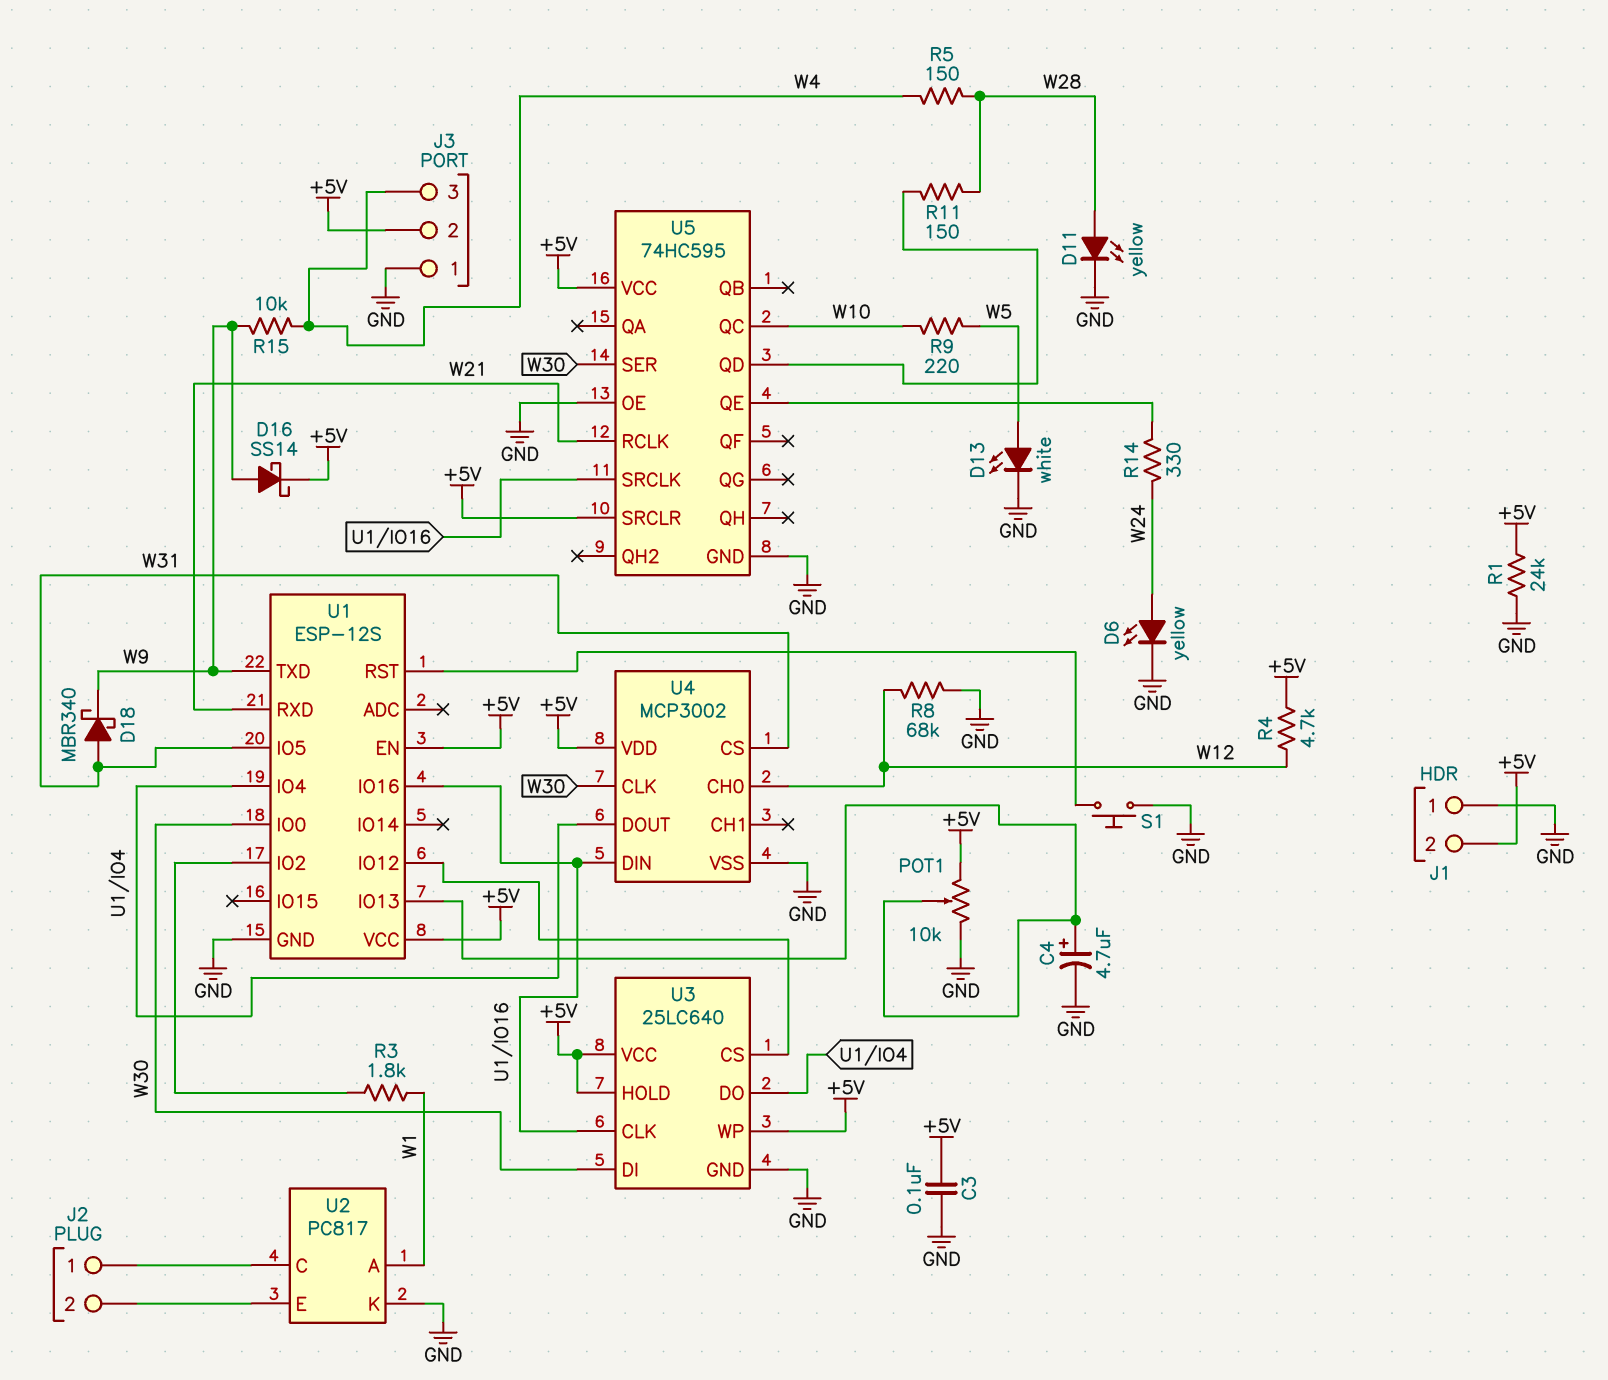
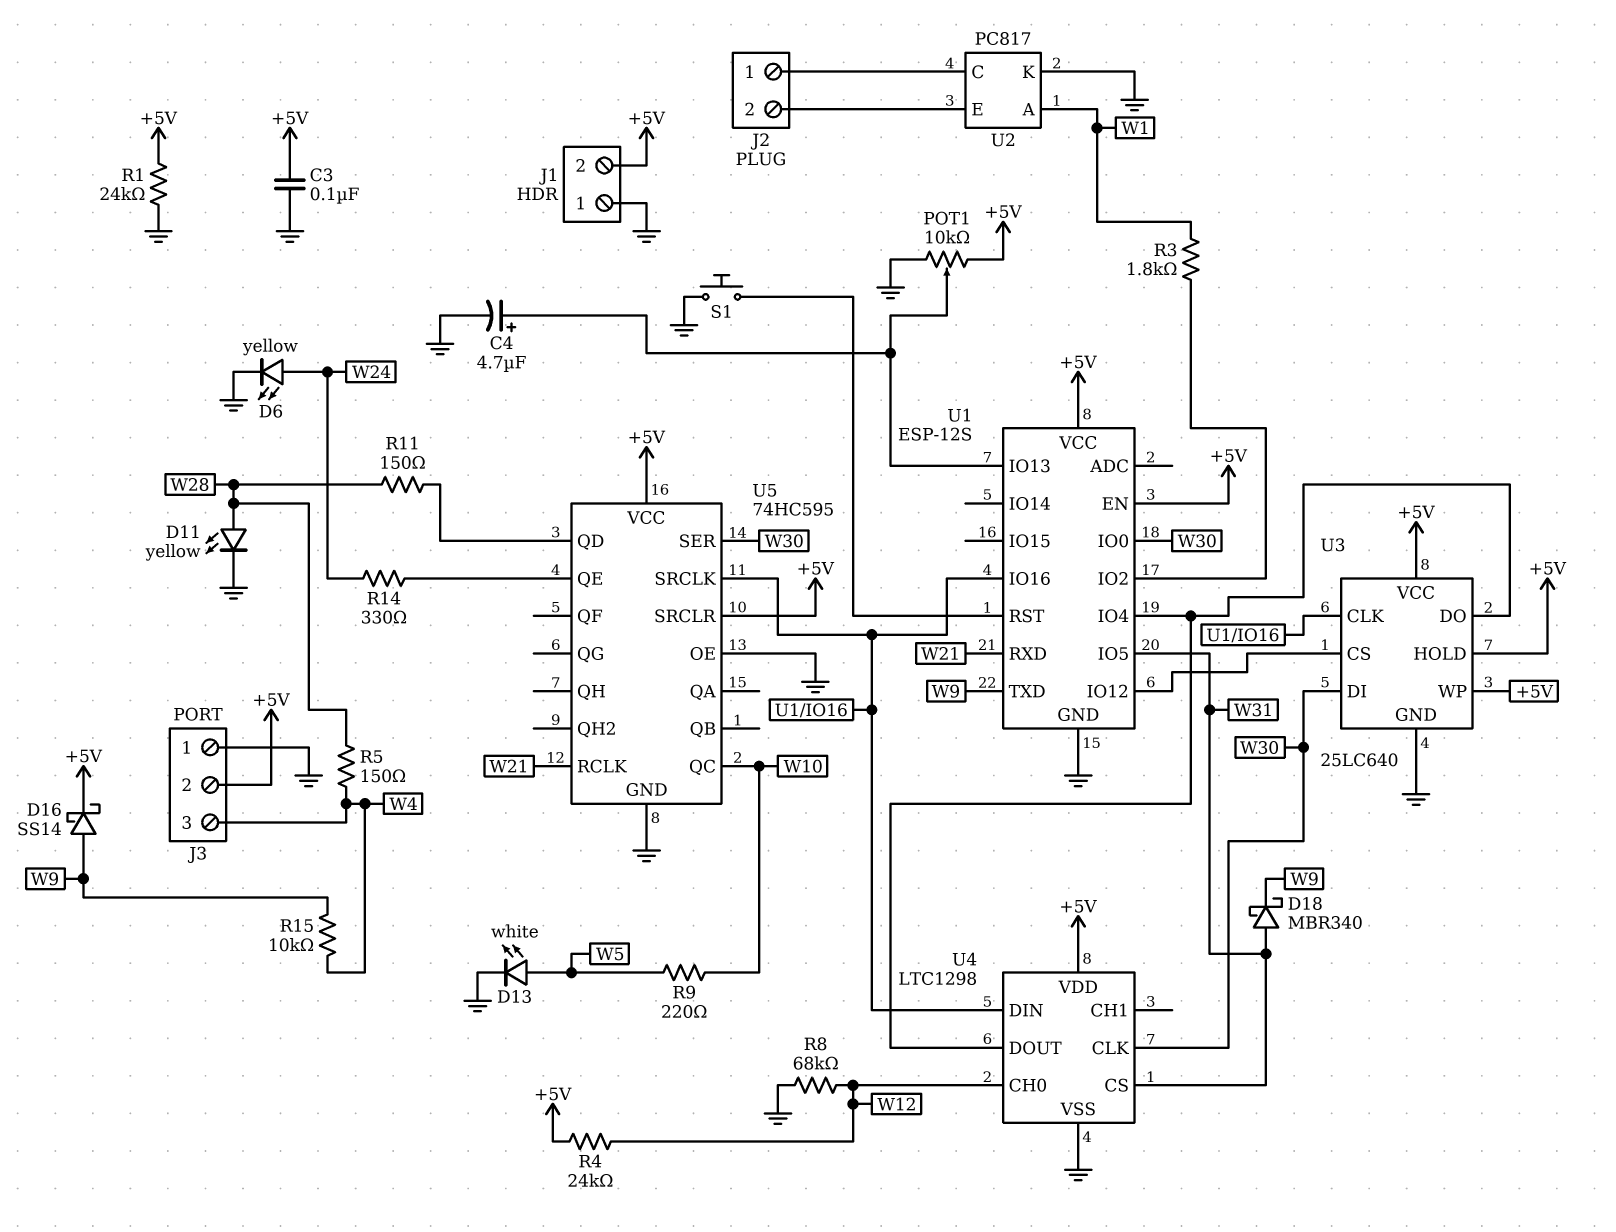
R4: 4.7k (+5V, W12) -> 24k (+5V, W12)
U4: MCP3002 -> LTC1298

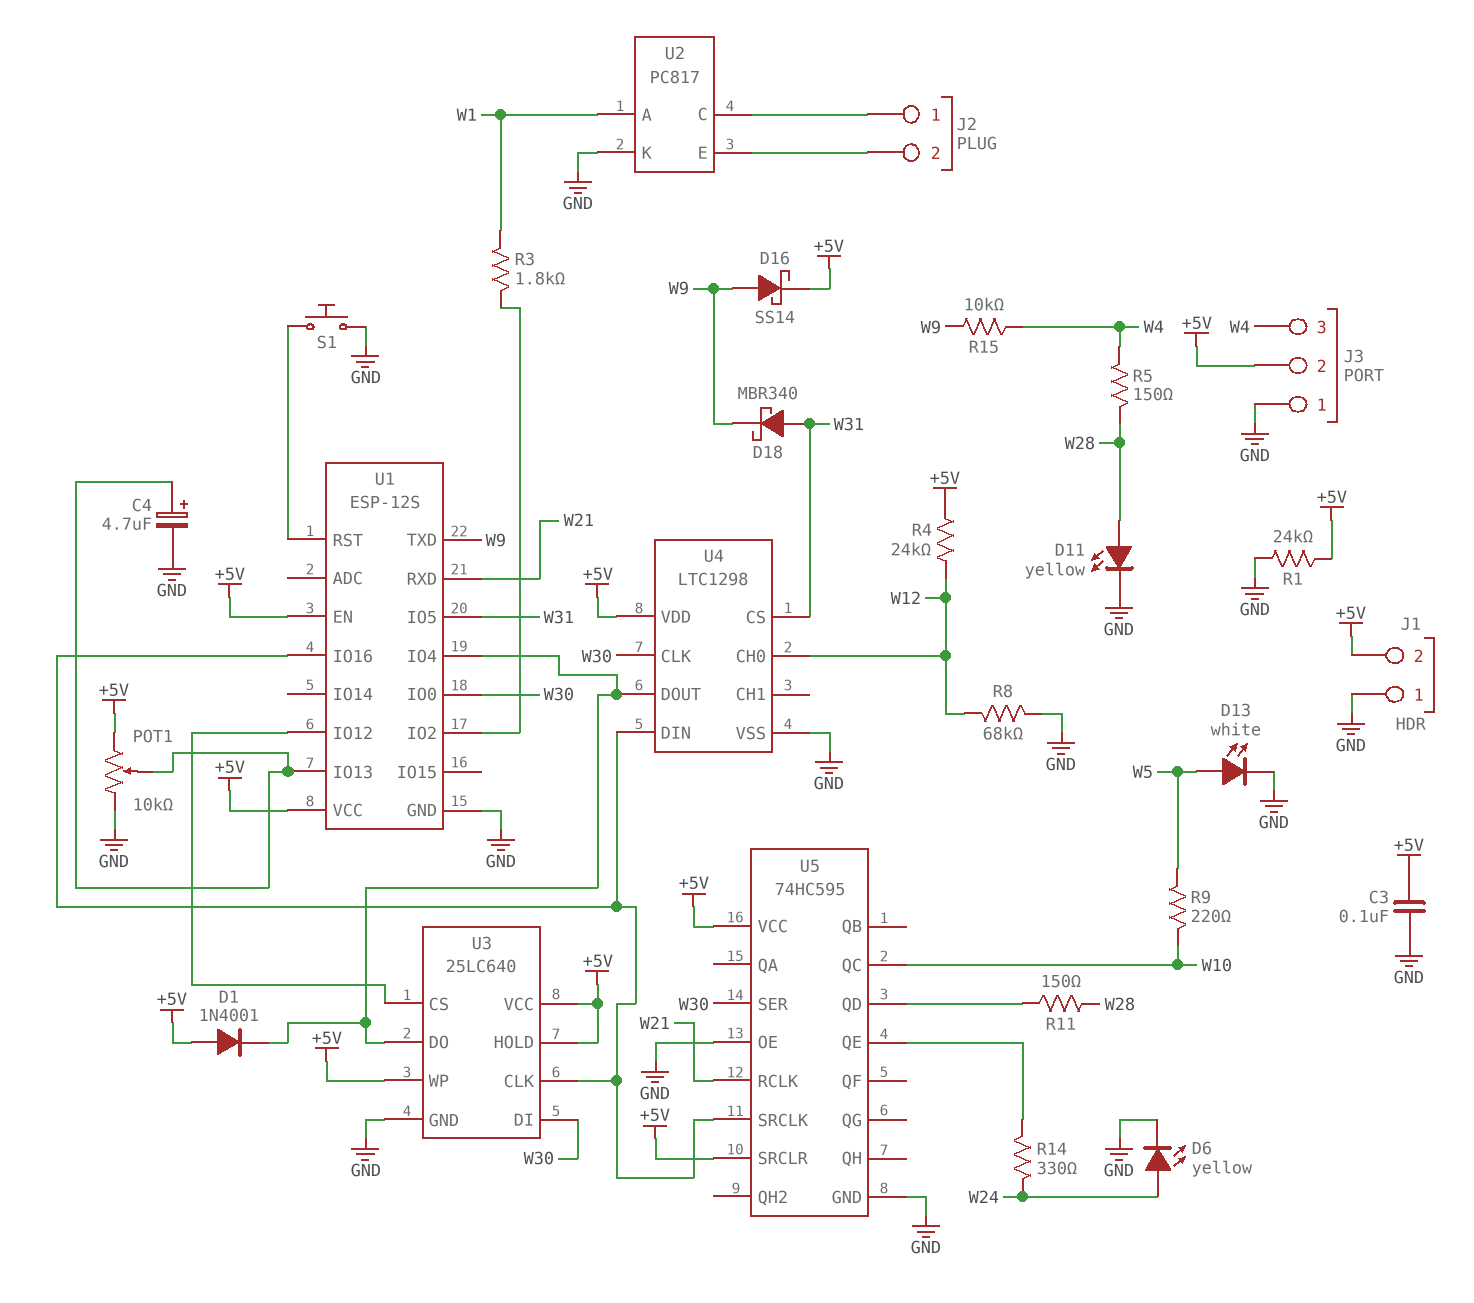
D1: none -> diode 1N4001 (A +5V, K U1/IO4)

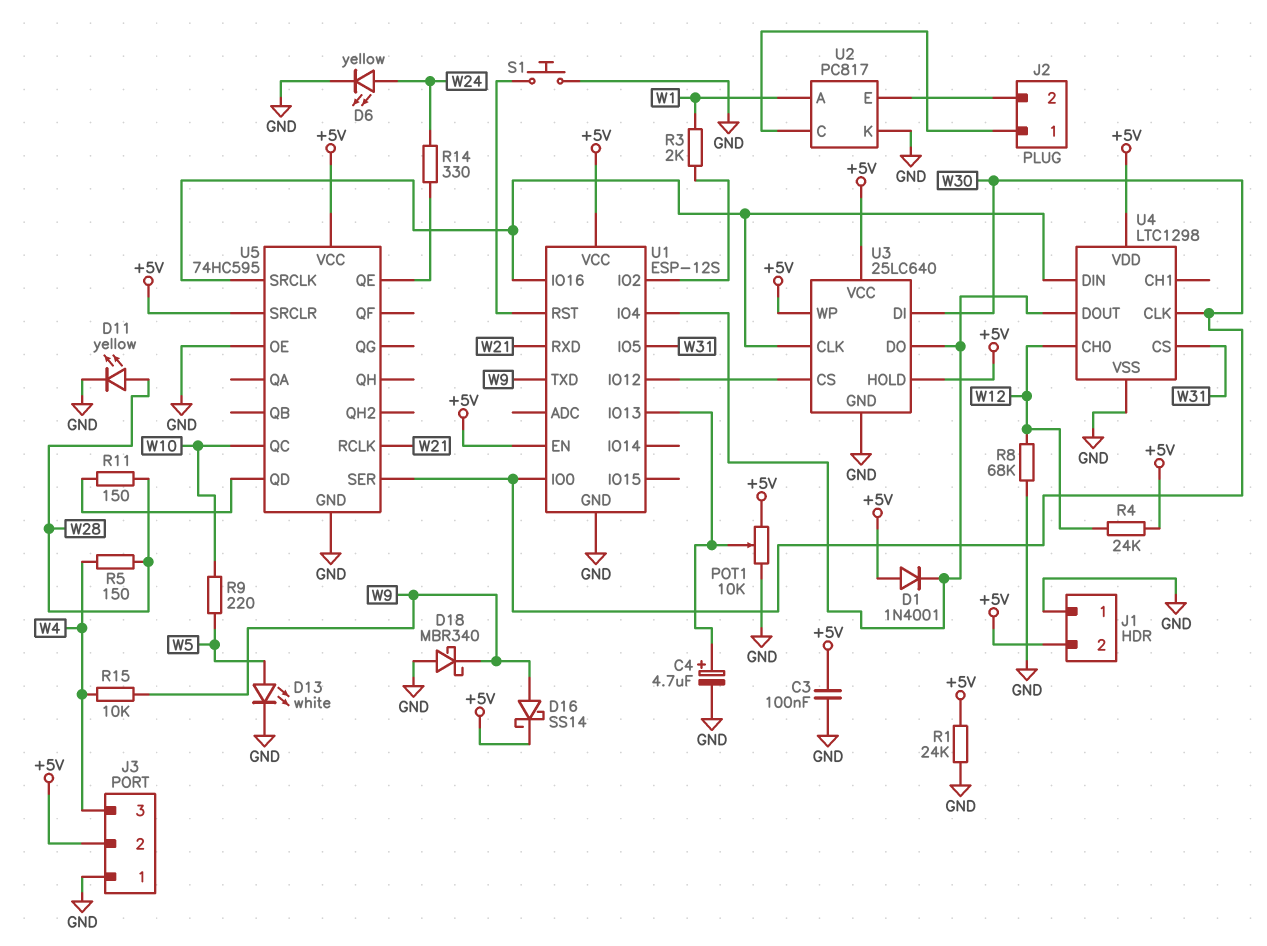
D18: schottky MBR340 (A W31, K W9) -> schottky MBR340 (A GND, K W9)
R3: 1.8k (U1/IO2, W1) -> 2k (U1/IO2, W1)

